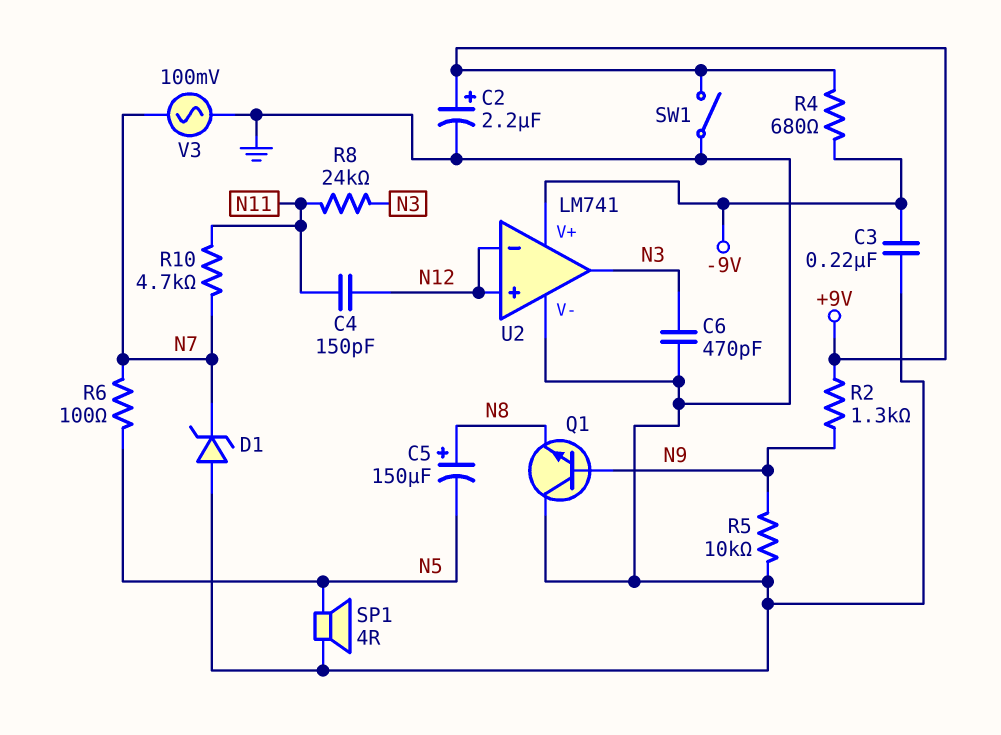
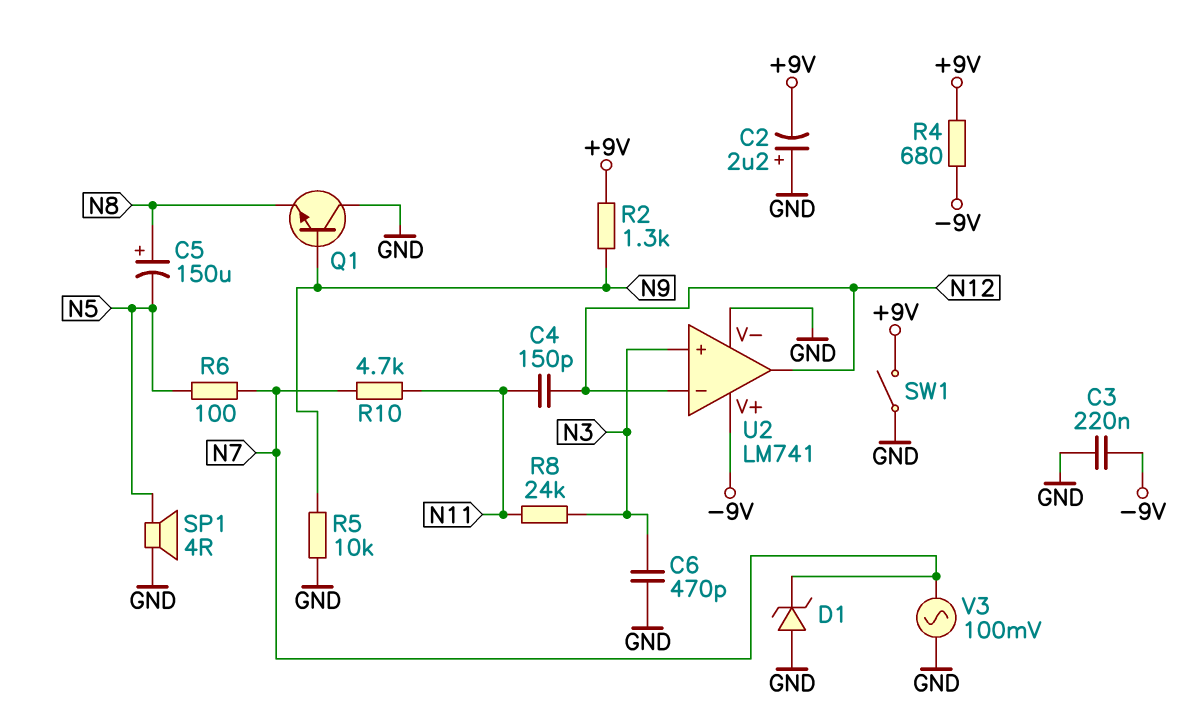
C2: 2.2uF (plus +9V, minus GND) -> 2.2uF (plus GND, minus +9V)
U2 pin in+: N12 -> N3
U2 pin out: N3 -> N12

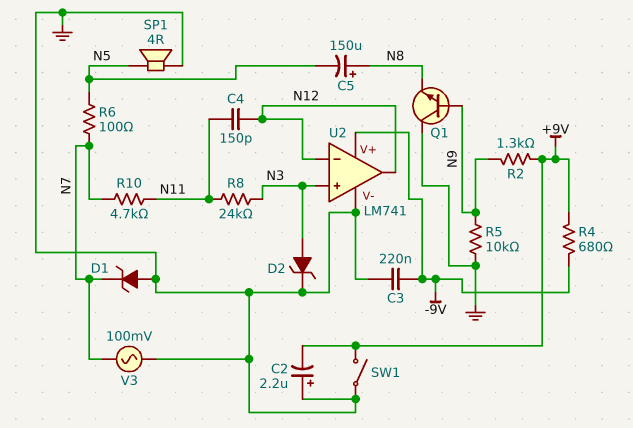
C6: 470pF (GND, N3) -> none
D2: none -> zener (A N3, K GND)

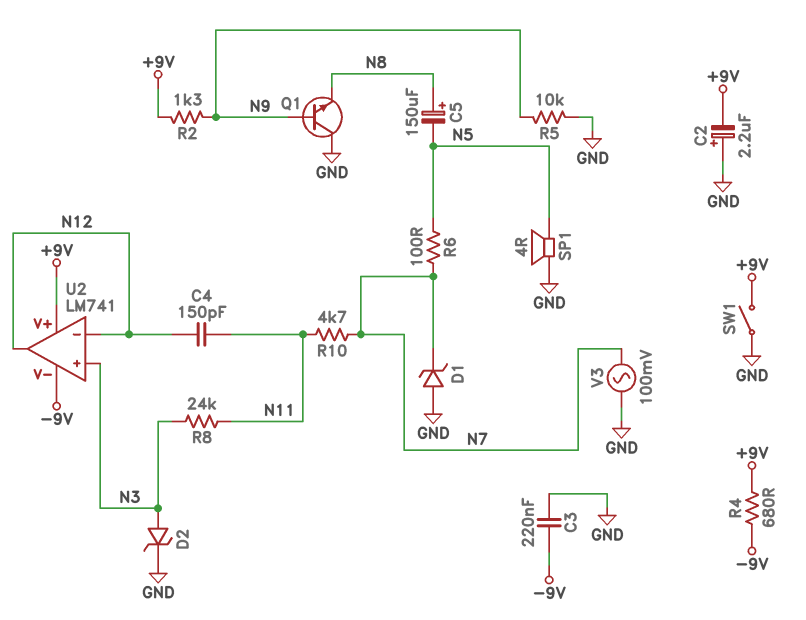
U2 pin V+: -9V -> +9V
U2 pin V-: GND -> -9V

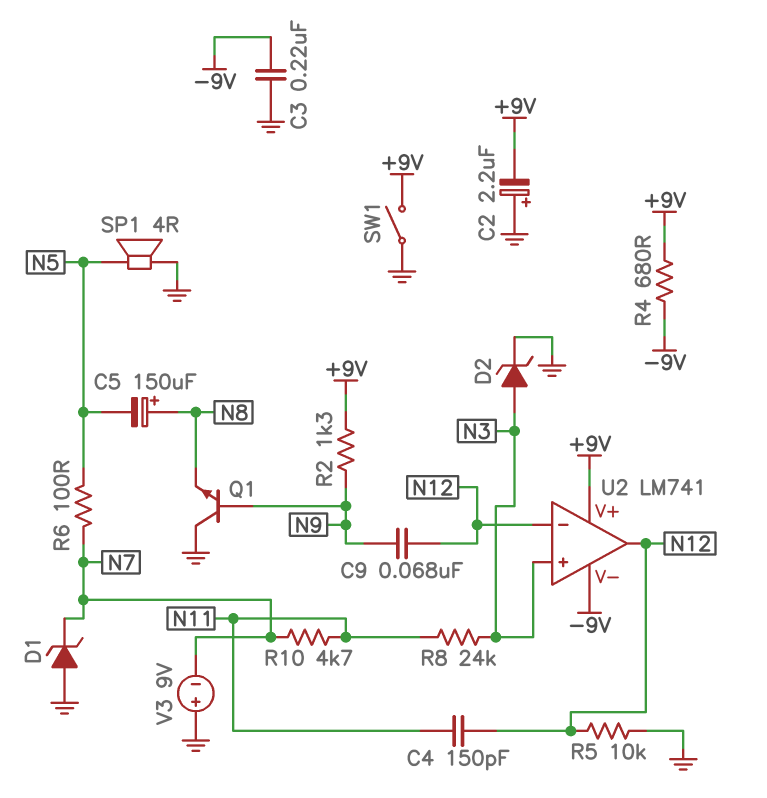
C9: none -> 68nF (N9, N12)
R5: 10k (GND, N9) -> 10k (GND, N12)
V3: AC 100mV (GND, N7) -> 9V (plus GND, minus N7)

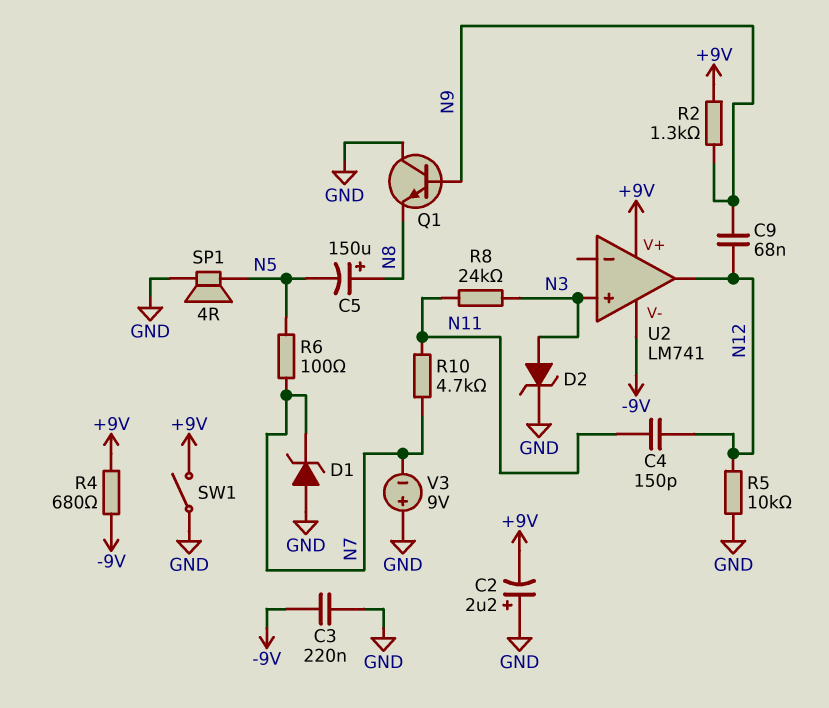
U2 pin in-: N12 -> none

